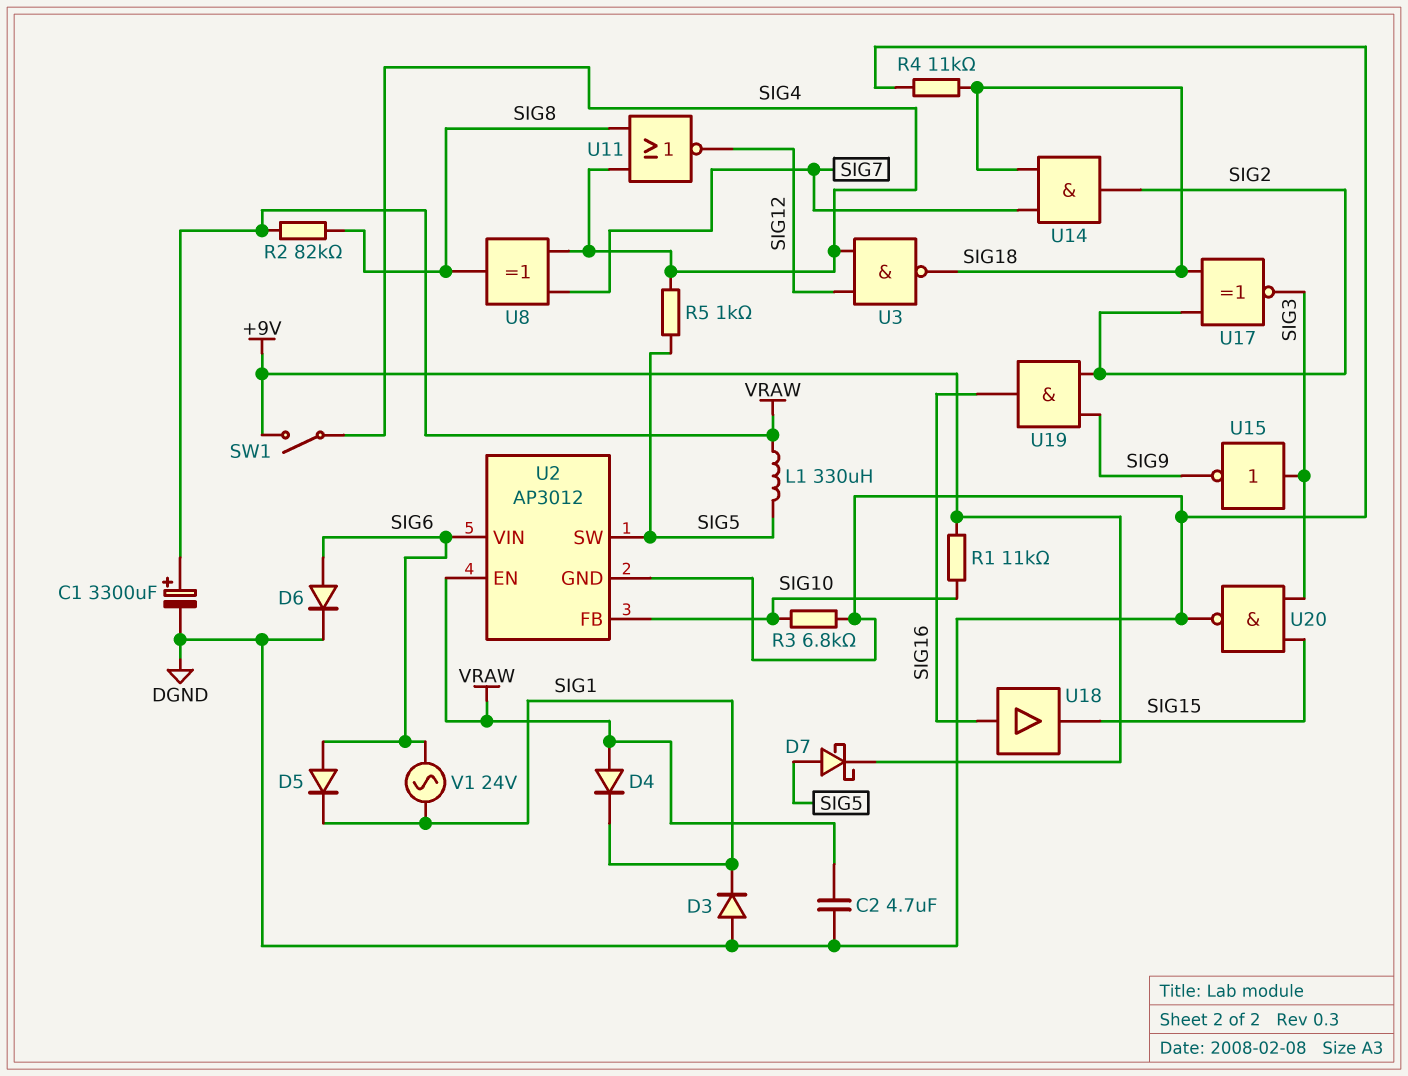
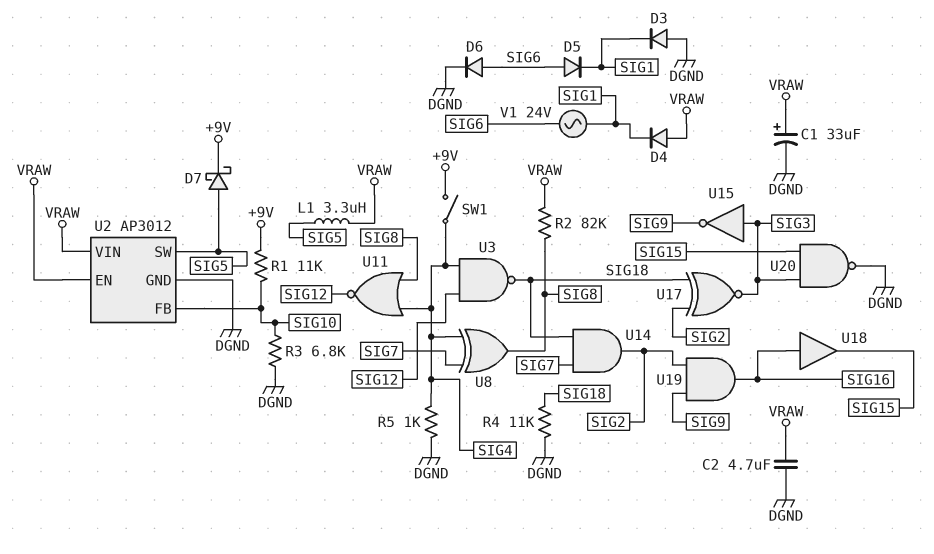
C1: 3300uF (plus VRAW, minus DGND) -> 33uF (plus VRAW, minus DGND)
L1: 330uH (SIG5, VRAW) -> 3.3uH (SIG5, VRAW)
R5: 1k (SIG4, SIG5) -> 1k (DGND, SIG4)
U2 pin VIN: SIG6 -> VRAW

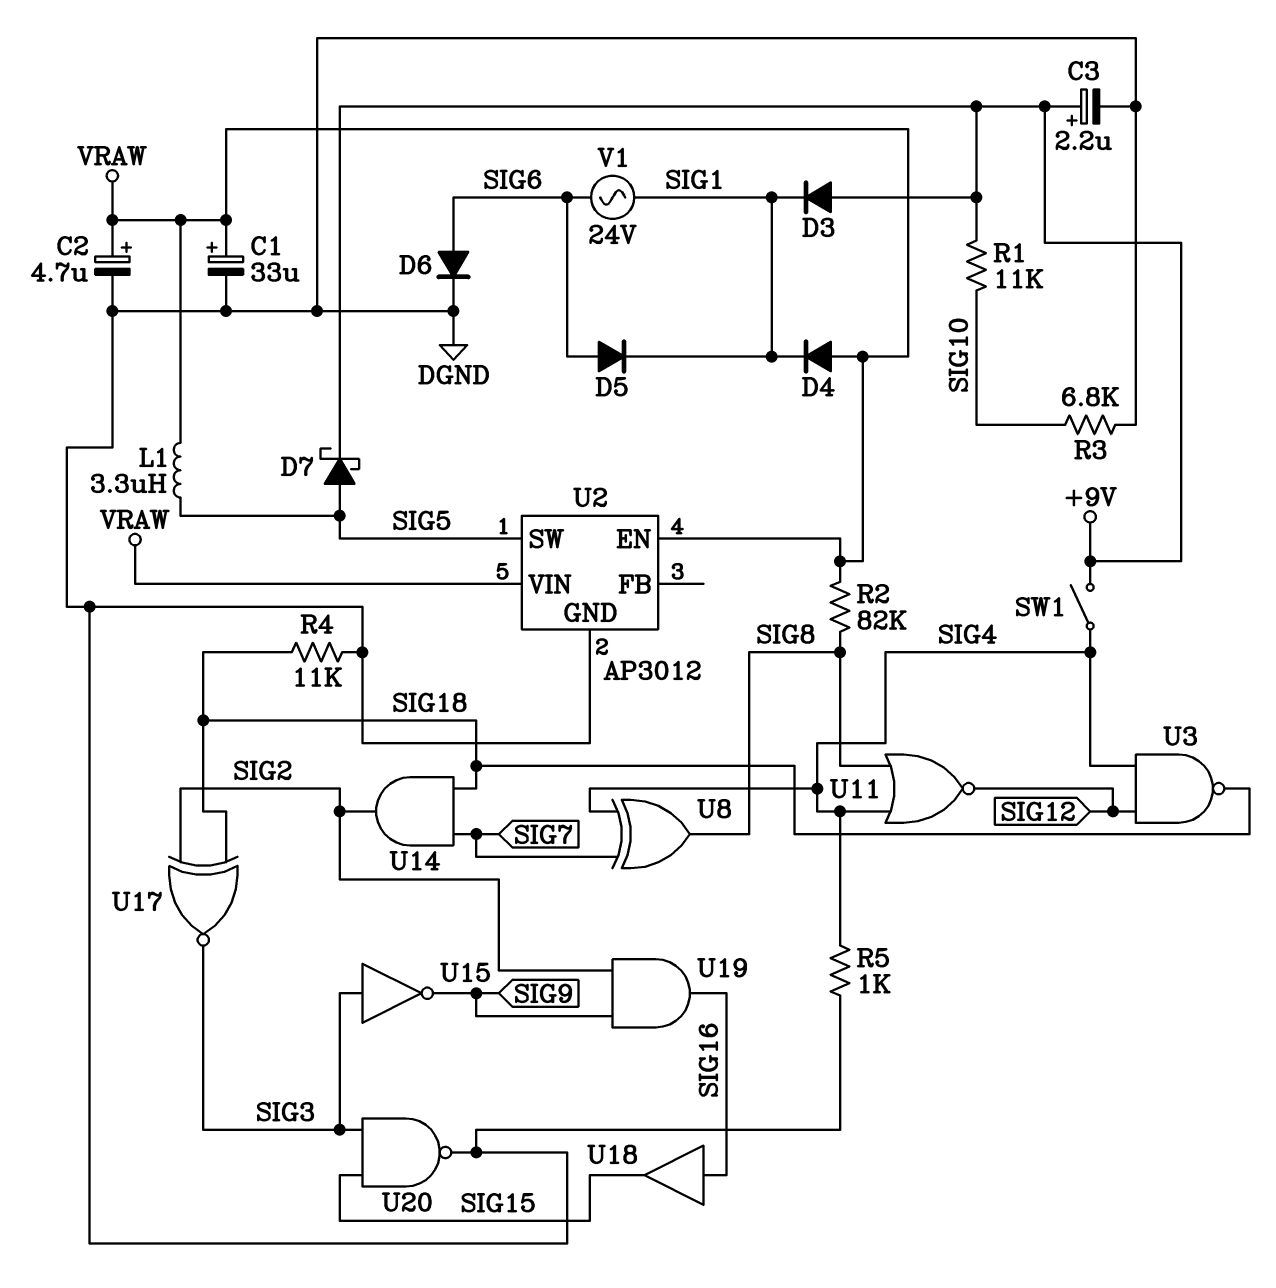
C2: 4.7uF (DGND, VRAW) -> 4.7uF (plus VRAW, minus DGND)
C3: none -> 2.2uF (plus +9V, minus DGND)
D3: diode (A DGND, K SIG1) -> diode (A +9V, K SIG1)
U2 pin FB: SIG10 -> none

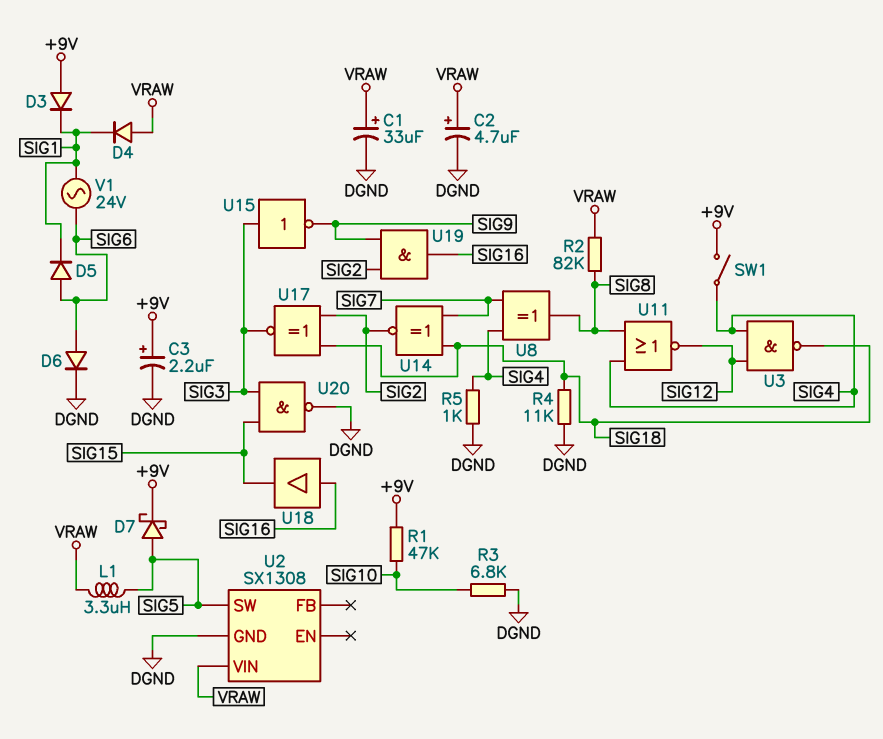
R1: 11k (+9V, SIG10) -> 47k (+9V, SIG10)
U2: AP3012 -> SX1308
U2 pin EN: VRAW -> none
U14: AND (in SIG7, in SIG18, out SIG2) -> XNOR (in SIG7, in SIG18, out SIG2)

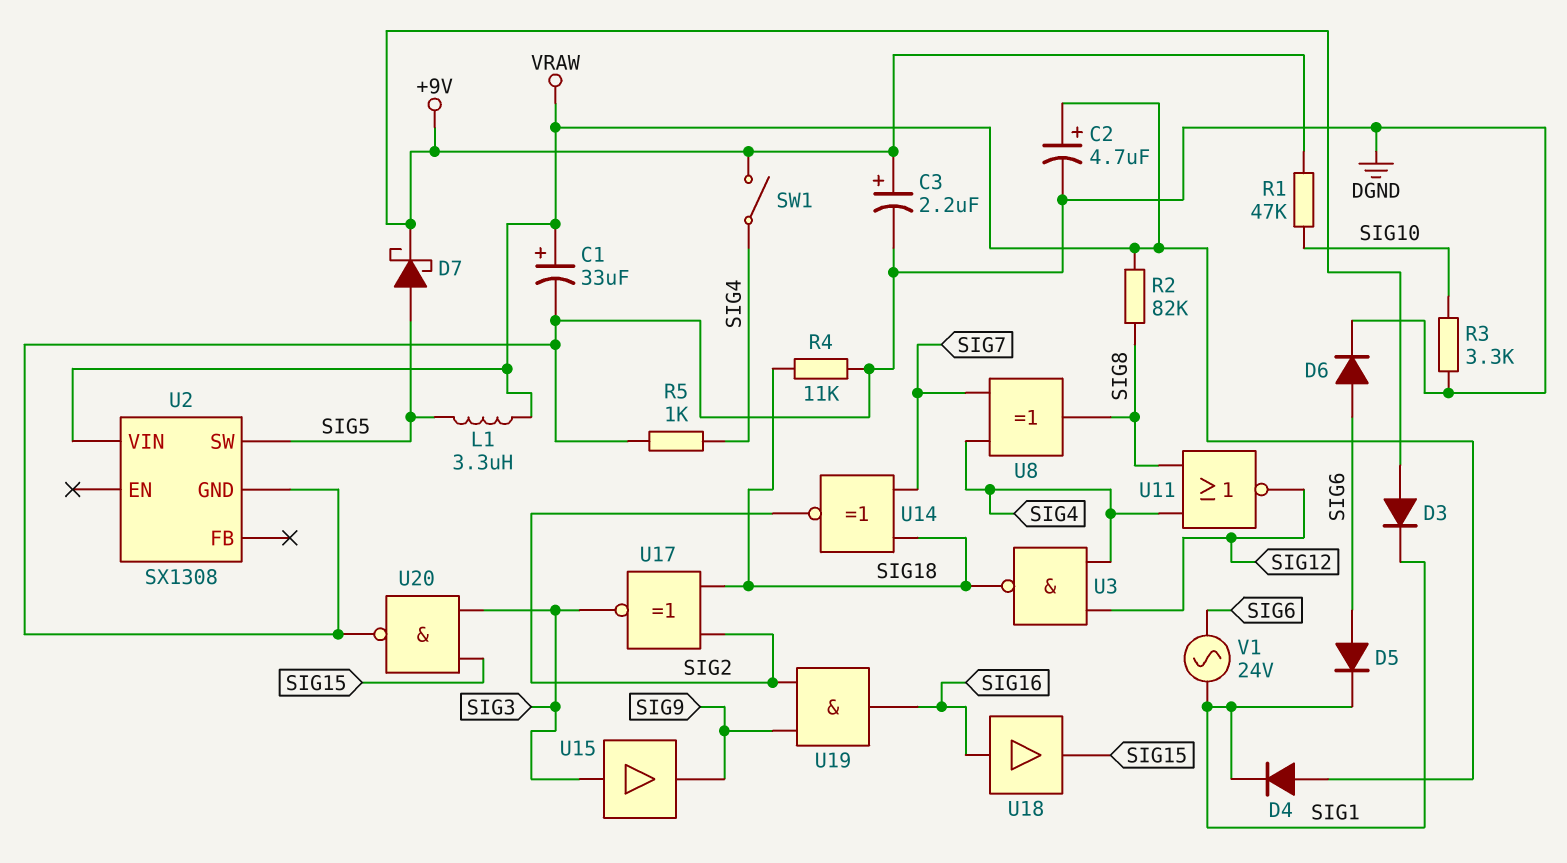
R3: 6.8k (DGND, SIG10) -> 3.3k (DGND, SIG10)
U15: NOT (in SIG3, out SIG9) -> buffer (in SIG3, out SIG9)

